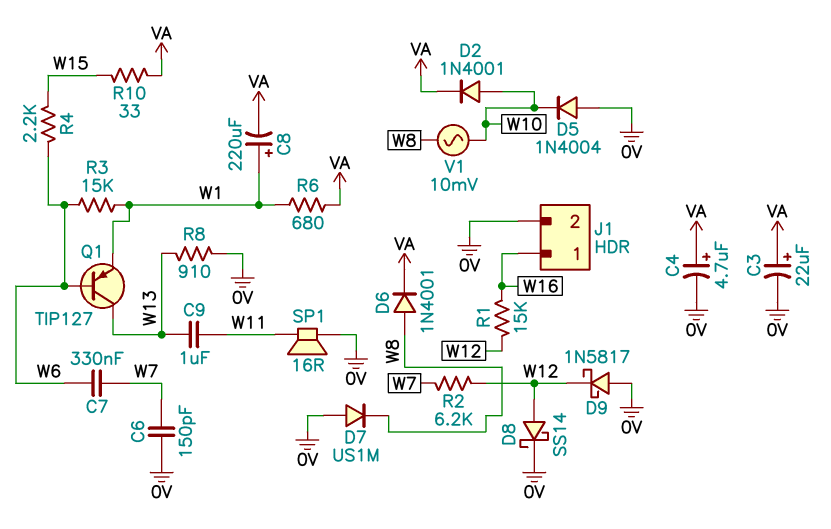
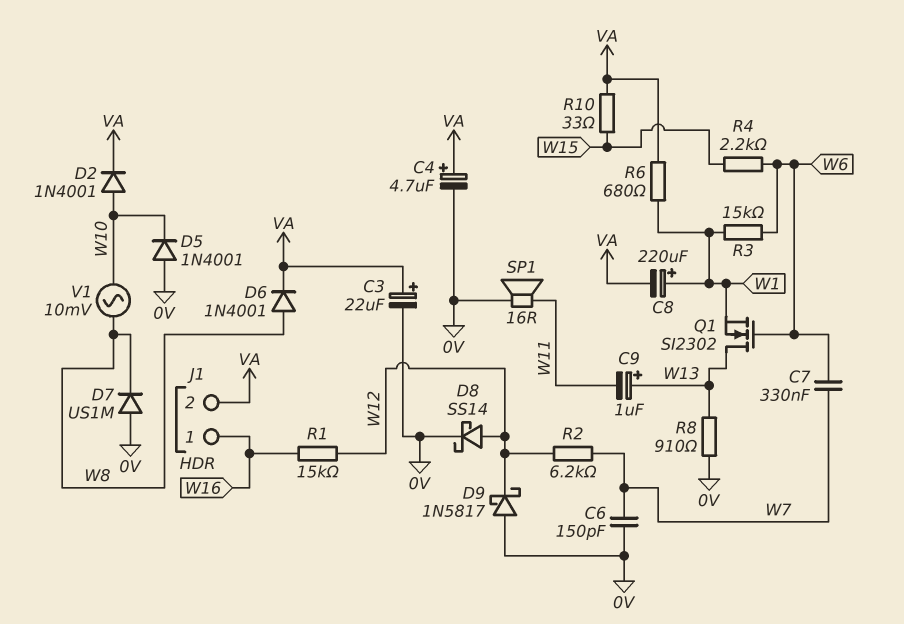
C9: 1uF (W11, W13) -> 1uF (plus W13, minus W11)
D5: diode 1N4004 (A 0V, K W10) -> diode 1N4001 (A 0V, K W10)
J1 pin 2: 0V -> VA
Q1: PNP TIP127 (B W6, C W13, E W1) -> NMOS SI2302 (G W6, D W13, S W1)

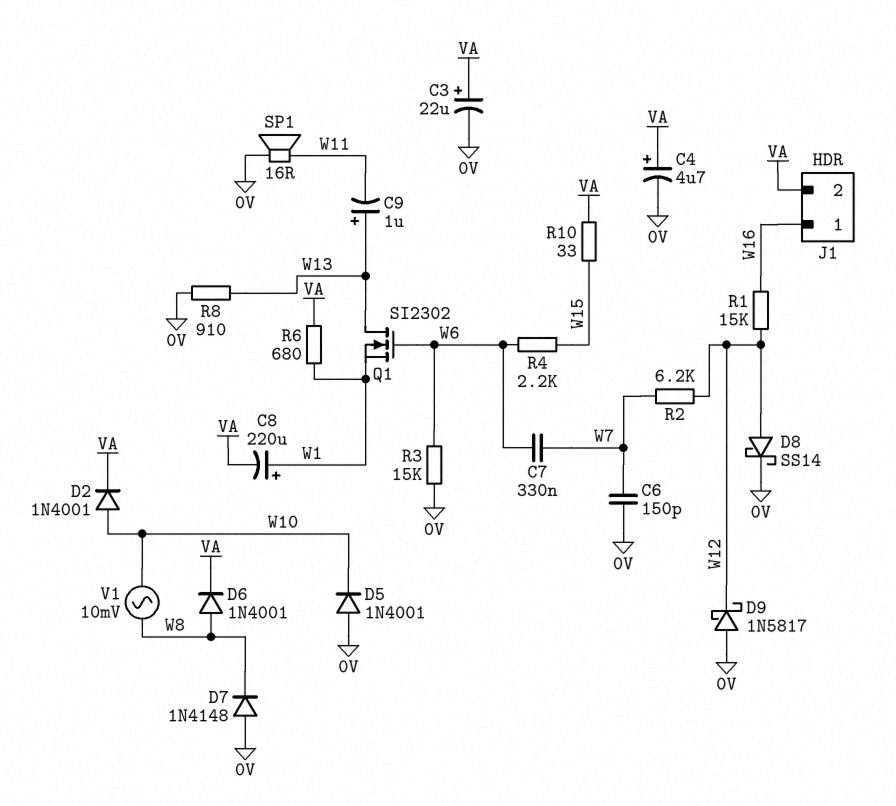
D7: diode US1M (A 0V, K W8) -> diode 1N4148 (A 0V, K W8)
R3: 15k (W1, W6) -> 15k (0V, W6)

